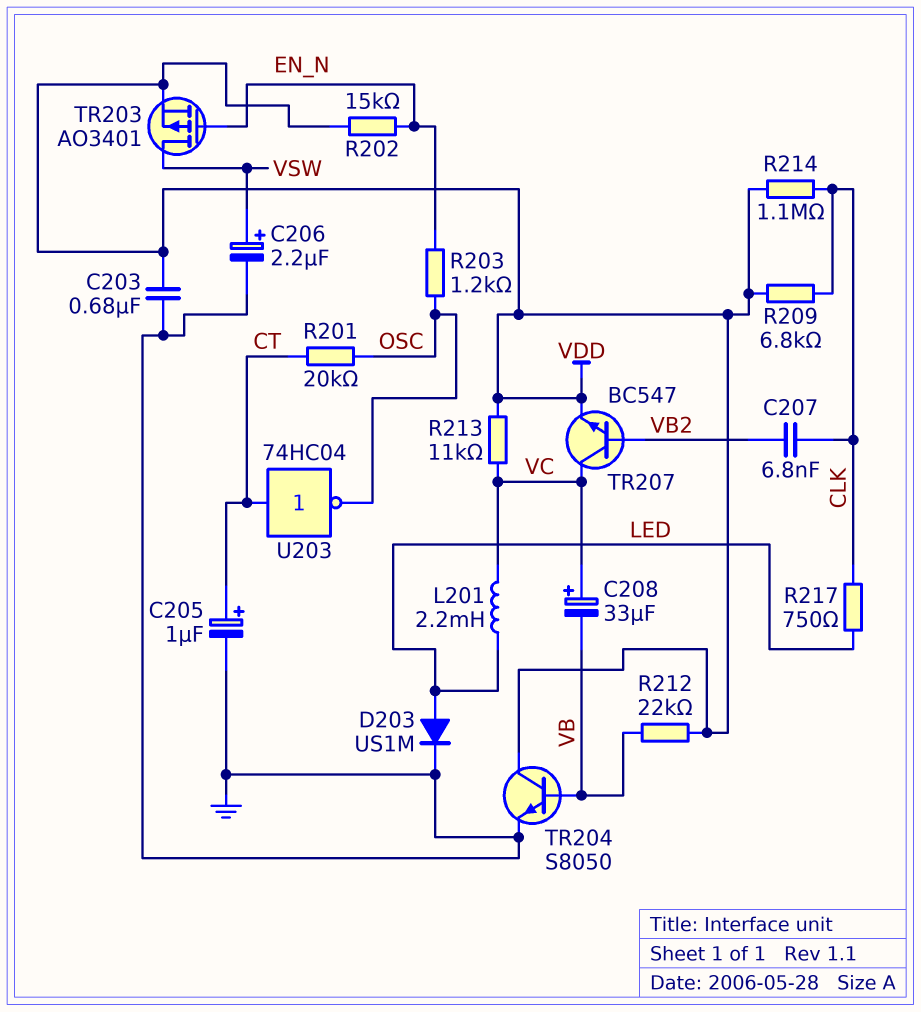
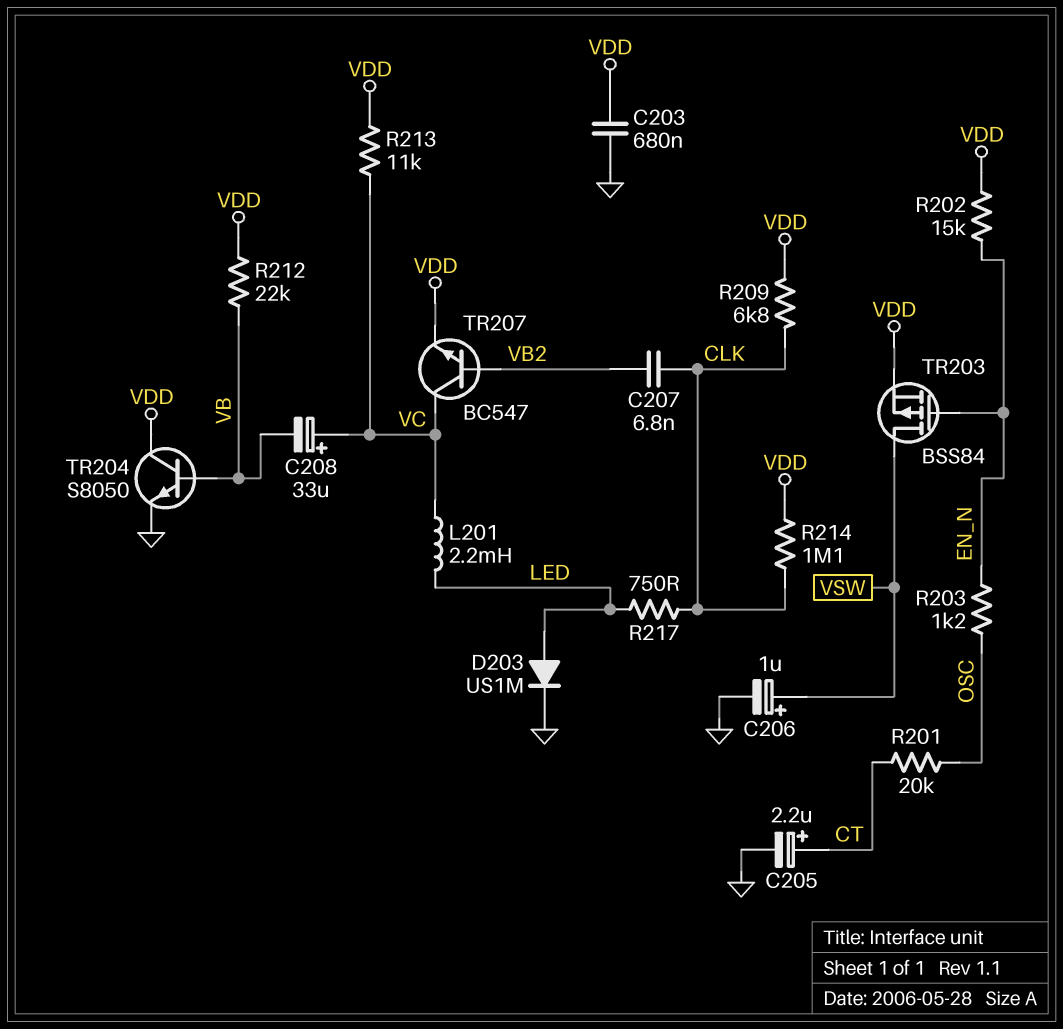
C205: 1uF (plus CT, minus GND) -> 2.2uF (plus CT, minus GND)
C206: 2.2uF (plus VSW, minus GND) -> 1uF (plus VSW, minus GND)
TR203: PMOS AO3401 (G EN_N, D VSW, S VDD) -> PMOS BSS84 (G EN_N, D VSW, S VDD)
U203: NOT 74HC04 (in CT, out OSC) -> none

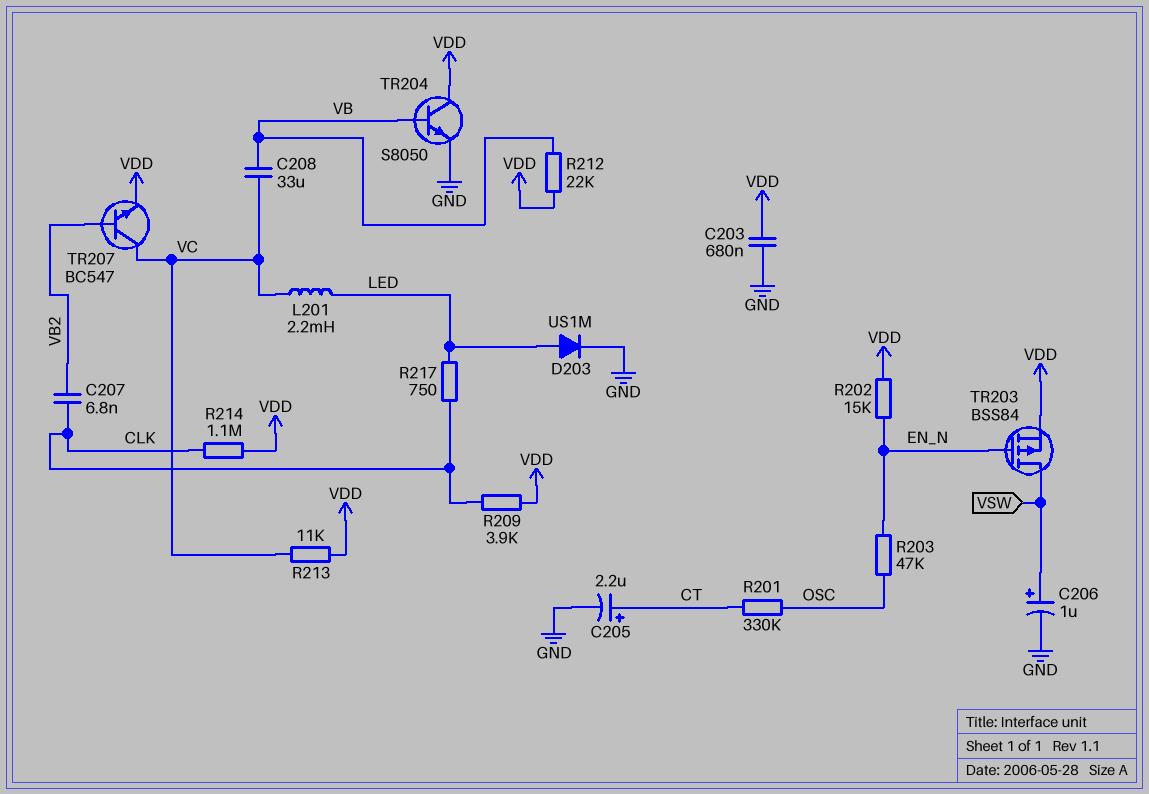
C208: 33uF (plus VC, minus VB) -> 33uF (VB, VC)
R201: 20k (CT, OSC) -> 330k (CT, OSC)
R203: 1.2k (EN_N, OSC) -> 47k (EN_N, OSC)
R209: 6.8k (CLK, VDD) -> 3.9k (CLK, VDD)

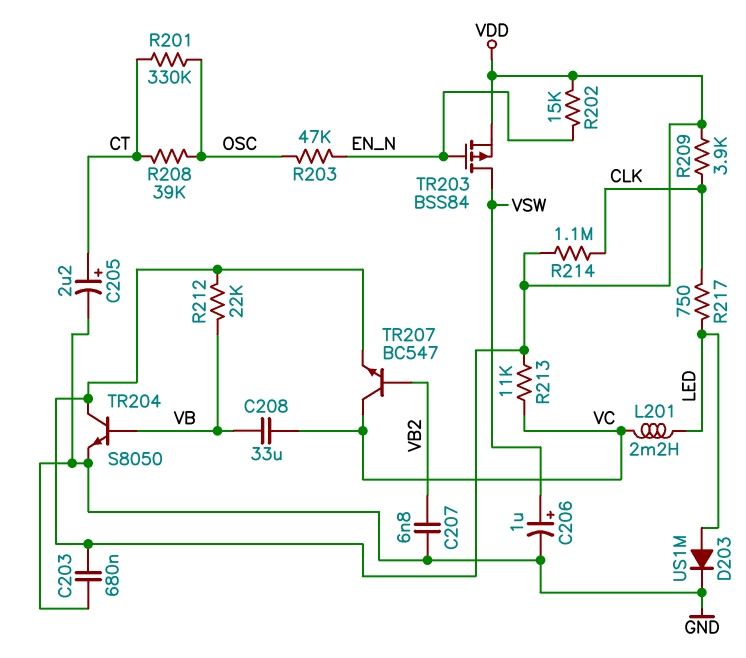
C207: 6.8nF (CLK, VB2) -> 6.8nF (GND, VB2)
R208: none -> 39k (CT, OSC)

